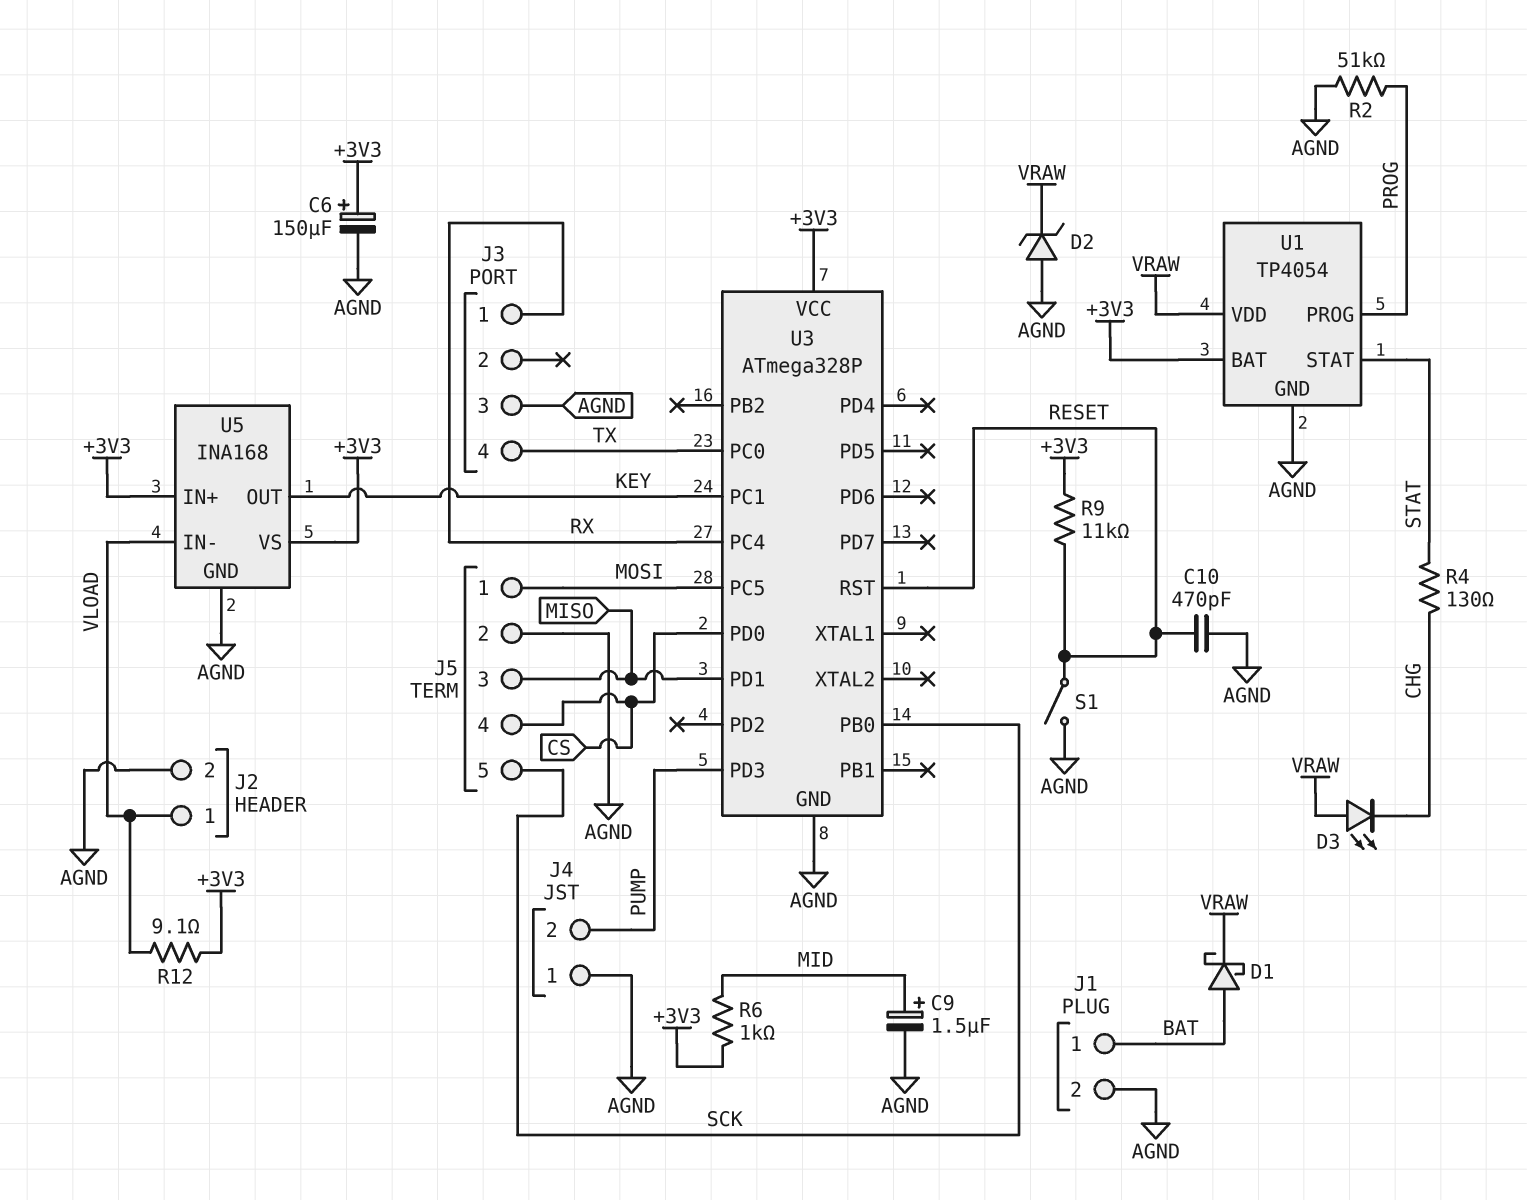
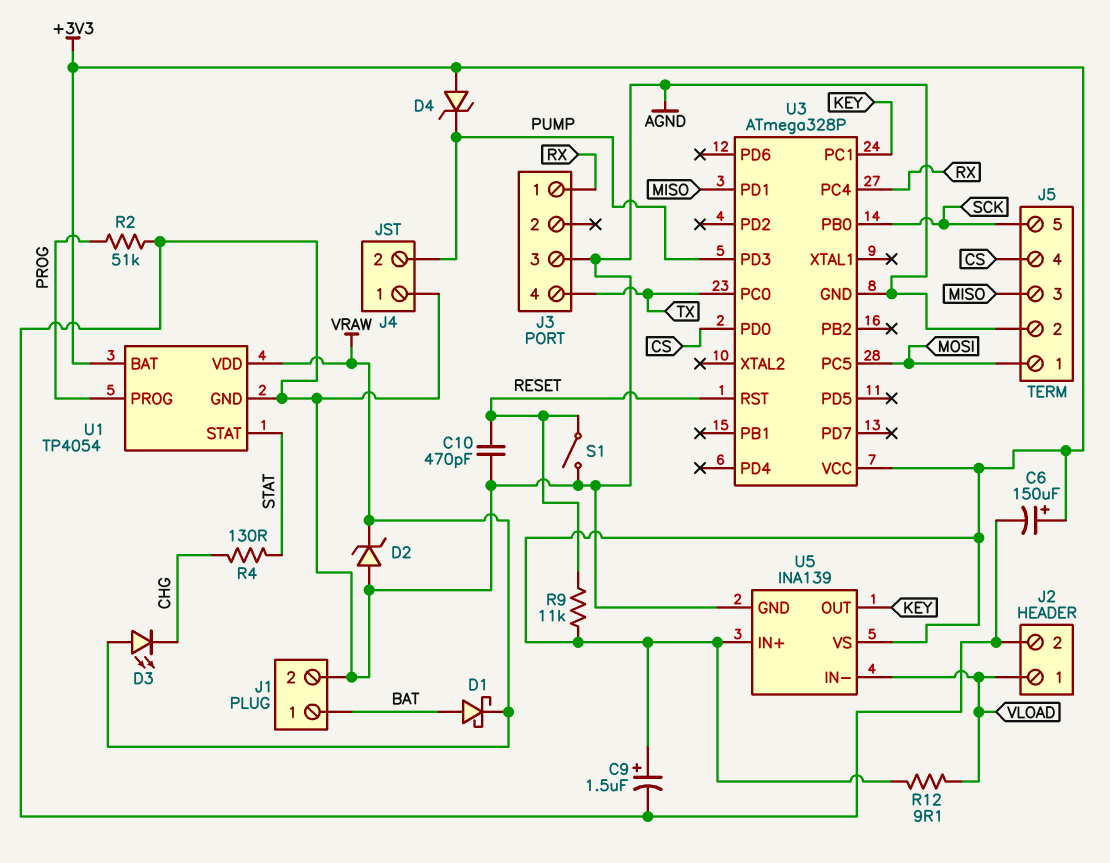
C9: 1.5uF (plus MID, minus AGND) -> 1.5uF (plus +3V3, minus AGND)
D4: none -> zener (A +3V3, K PUMP)
R6: 1k (+3V3, MID) -> none
U5: INA168 -> INA139

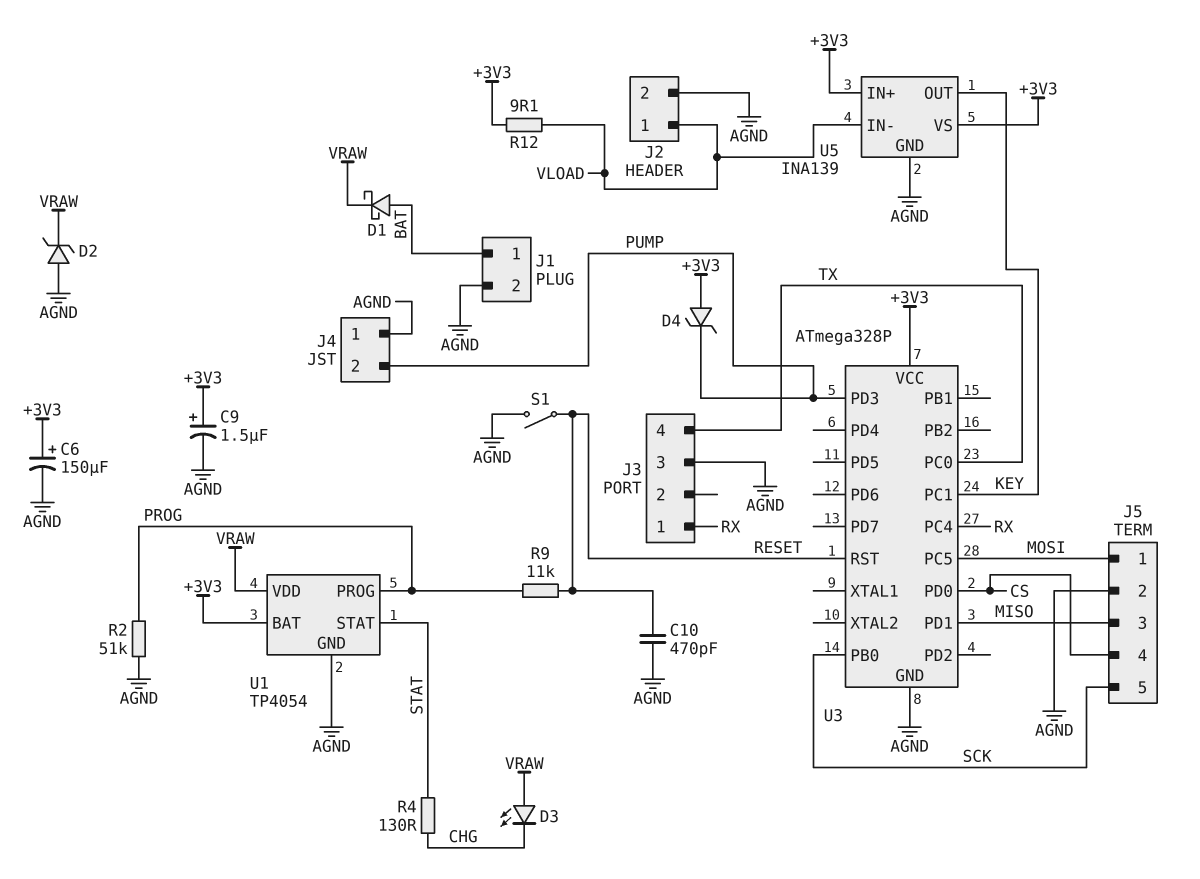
R9: 11k (+3V3, RESET) -> 11k (PROG, RESET)

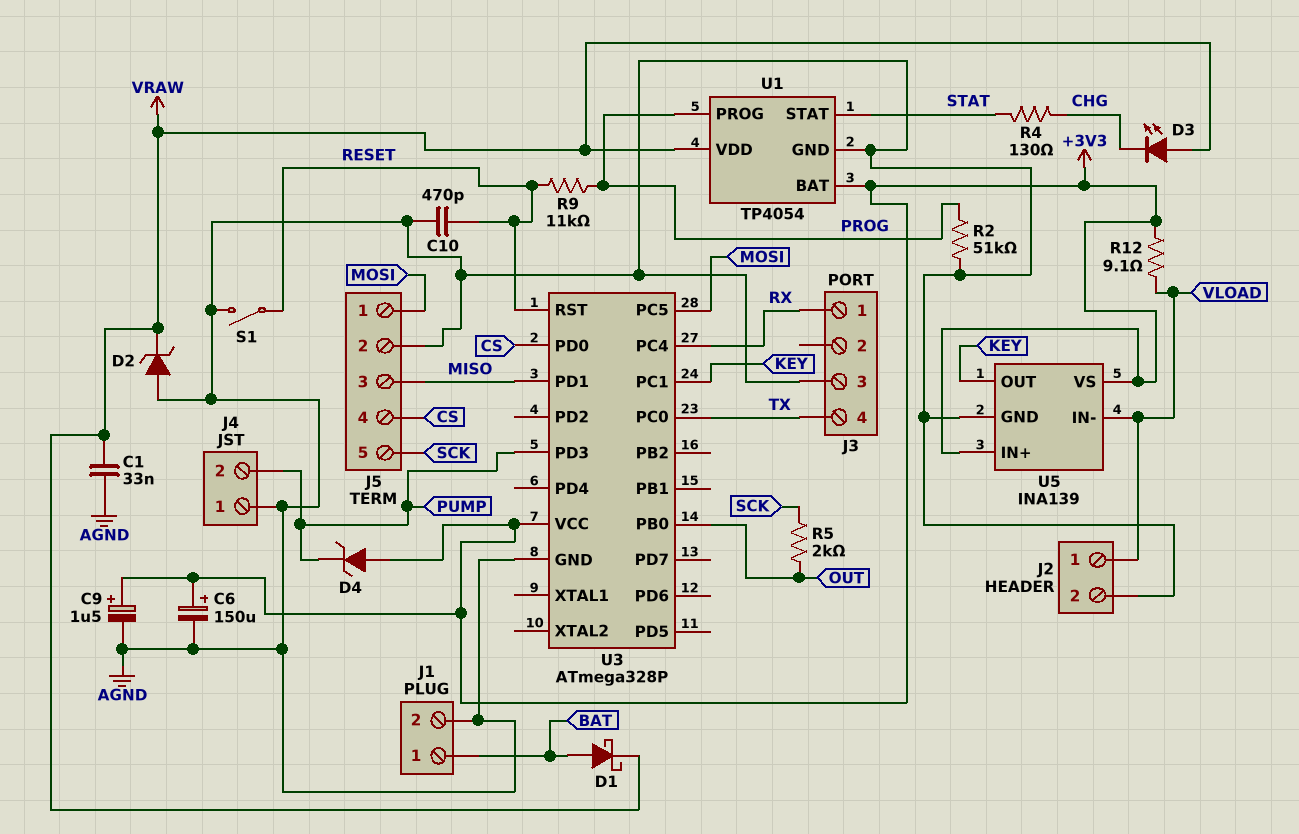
C1: none -> 33nF (AGND, VRAW)
R5: none -> 2k (OUT, SCK)
U3 pin PB0: SCK -> OUT

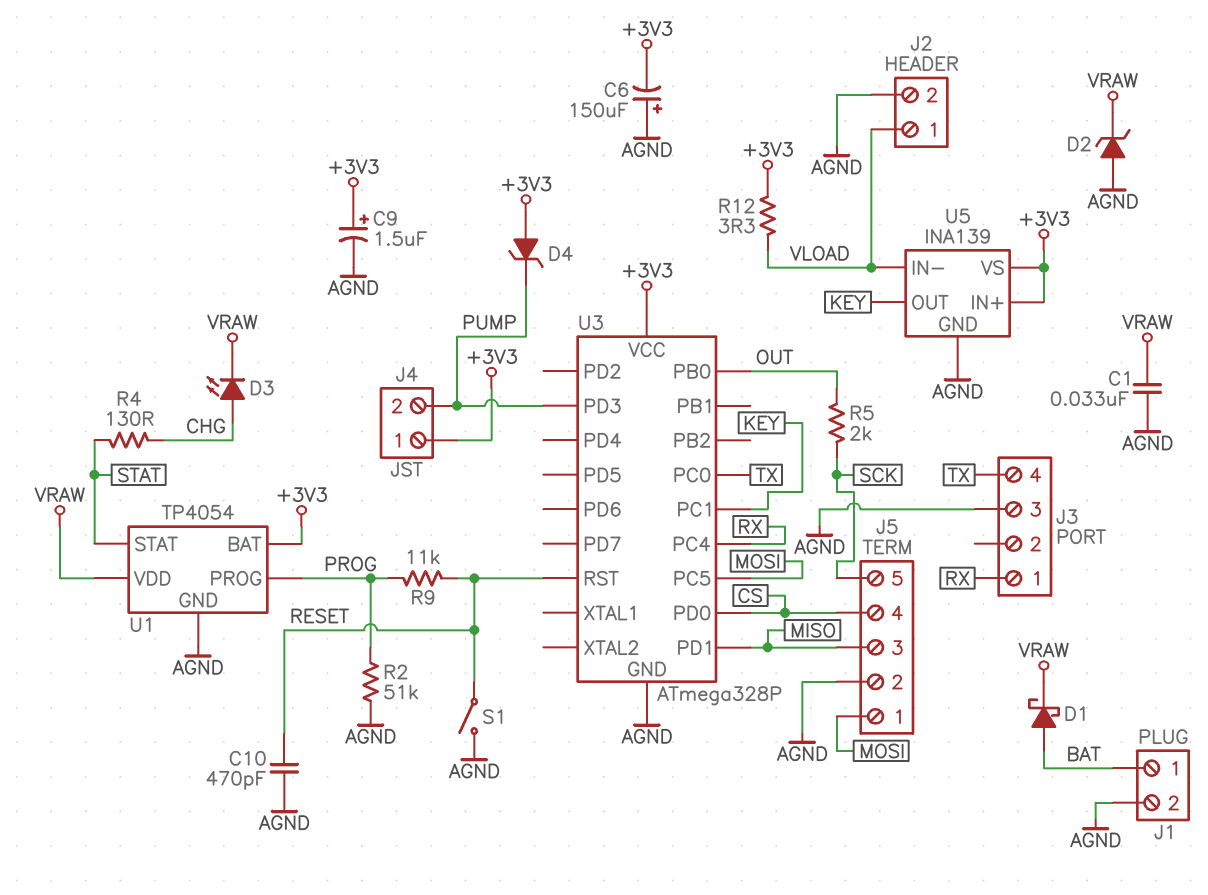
C6: 150uF (plus +3V3, minus AGND) -> 150uF (plus AGND, minus +3V3)
D3: LED (A VRAW, K CHG) -> LED (A CHG, K VRAW)
J4 pin 1: AGND -> +3V3
R12: 9.1 (+3V3, VLOAD) -> 3.3 (+3V3, VLOAD)

